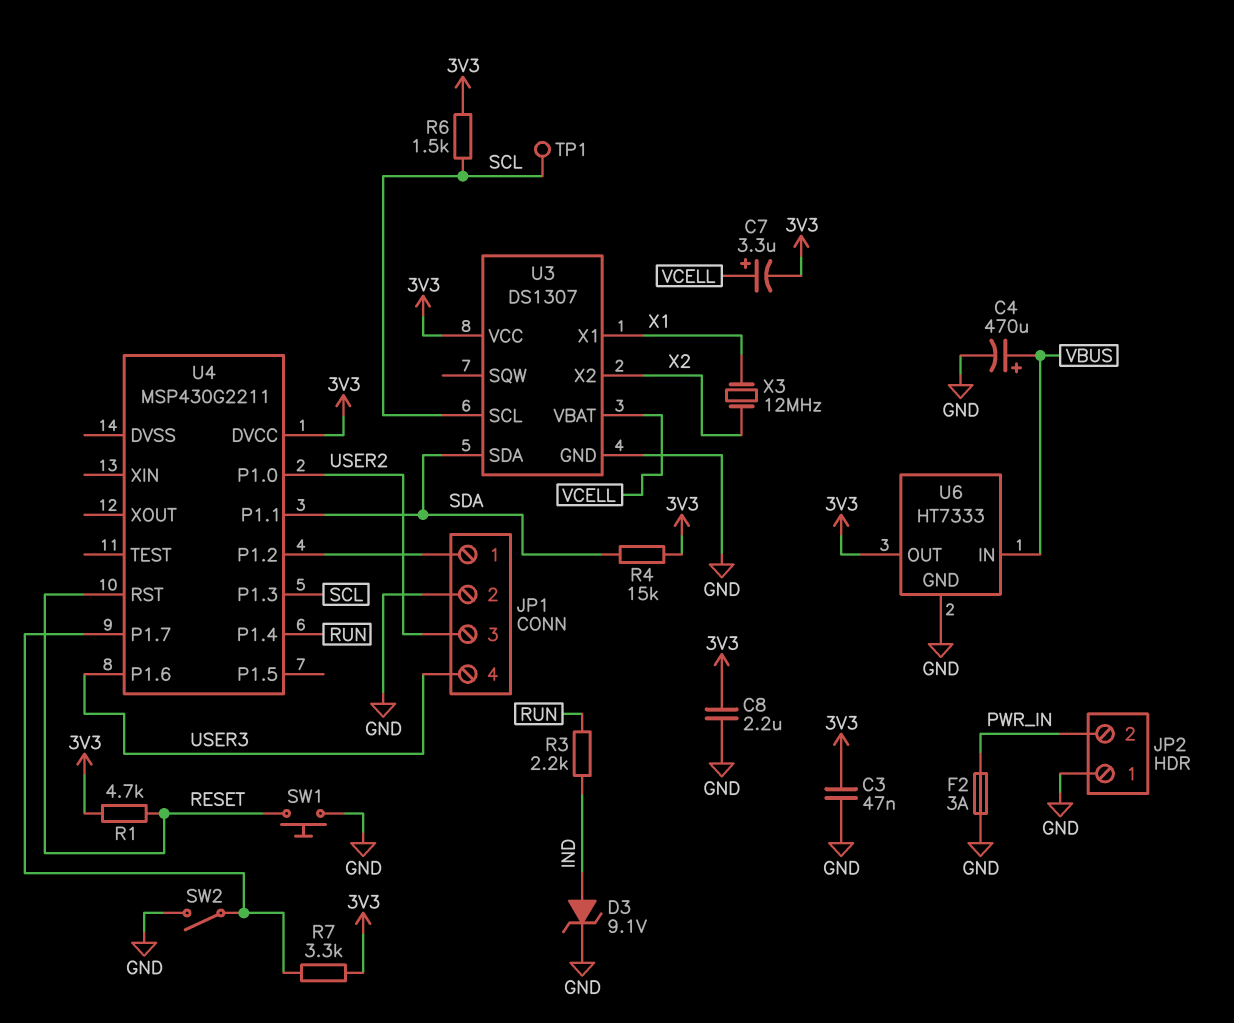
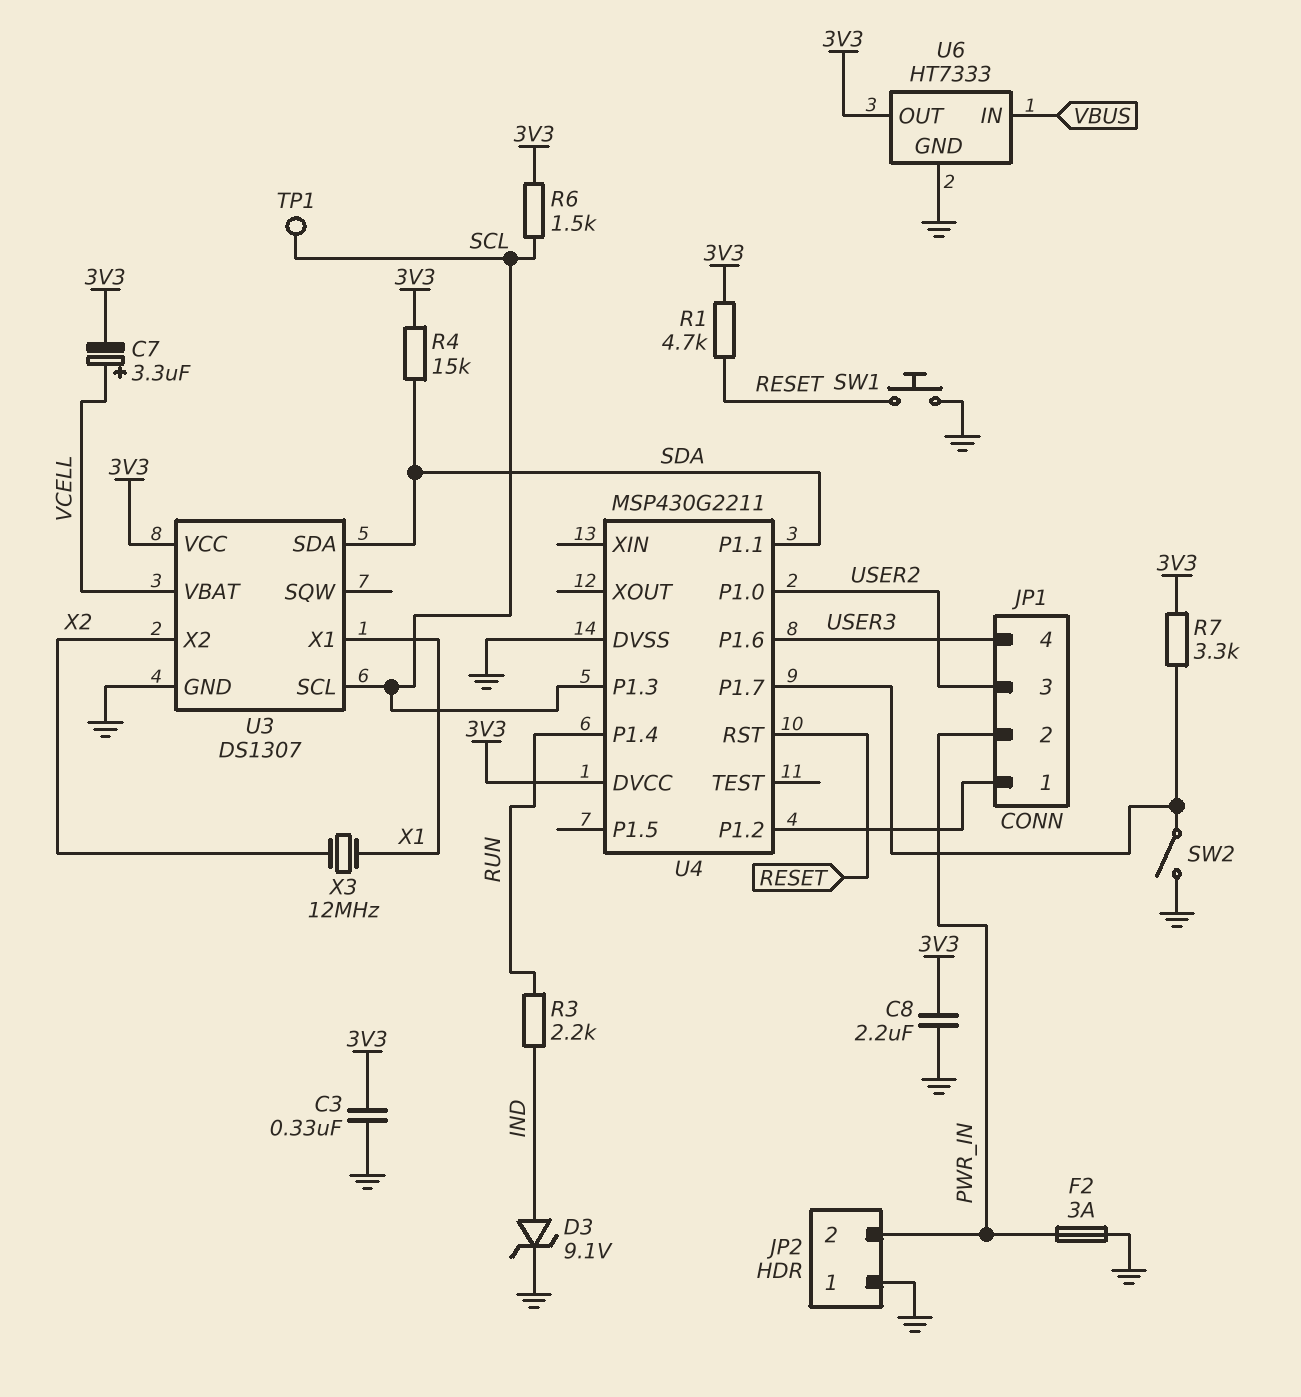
C3: 47nF (3V3, GND) -> 330nF (3V3, GND)
C4: 470uF (plus VBUS, minus GND) -> none
JP1 pin 2: GND -> PWR_IN
U4 pin DVSS: none -> GND

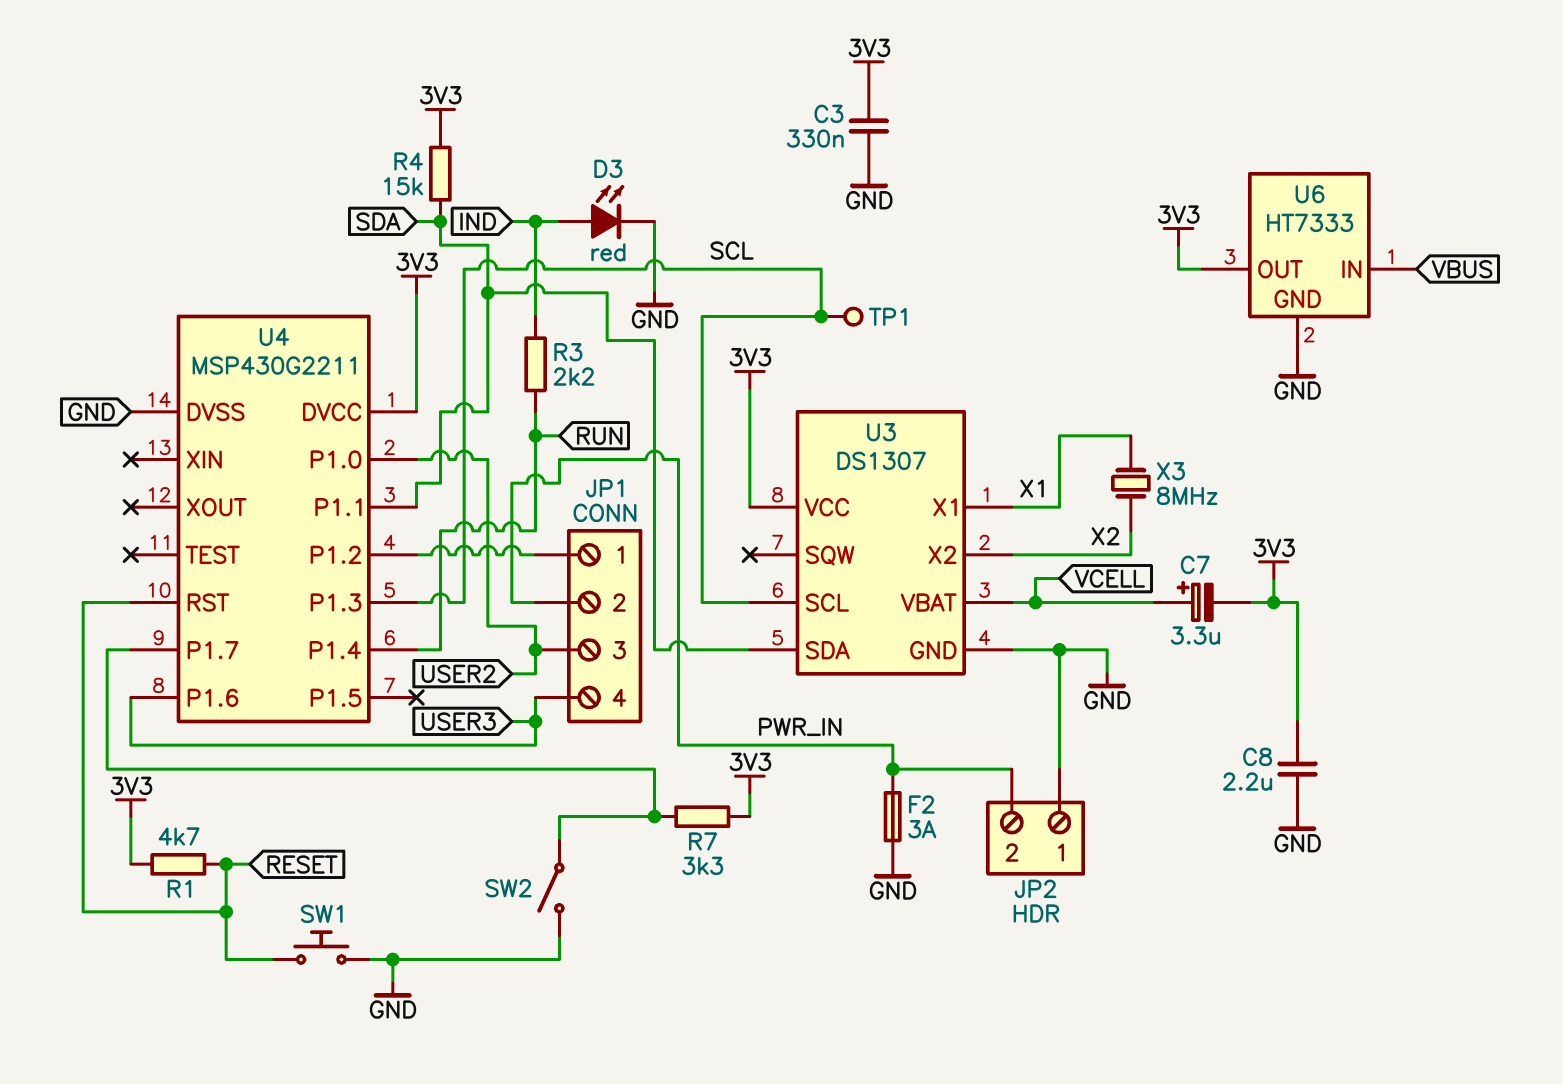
D3: zener 9.1V (A IND, K GND) -> LED red (A IND, K GND)
R6: 1.5k (3V3, SCL) -> none
X3: 12MHz (X1, X2) -> 8MHz (X1, X2)

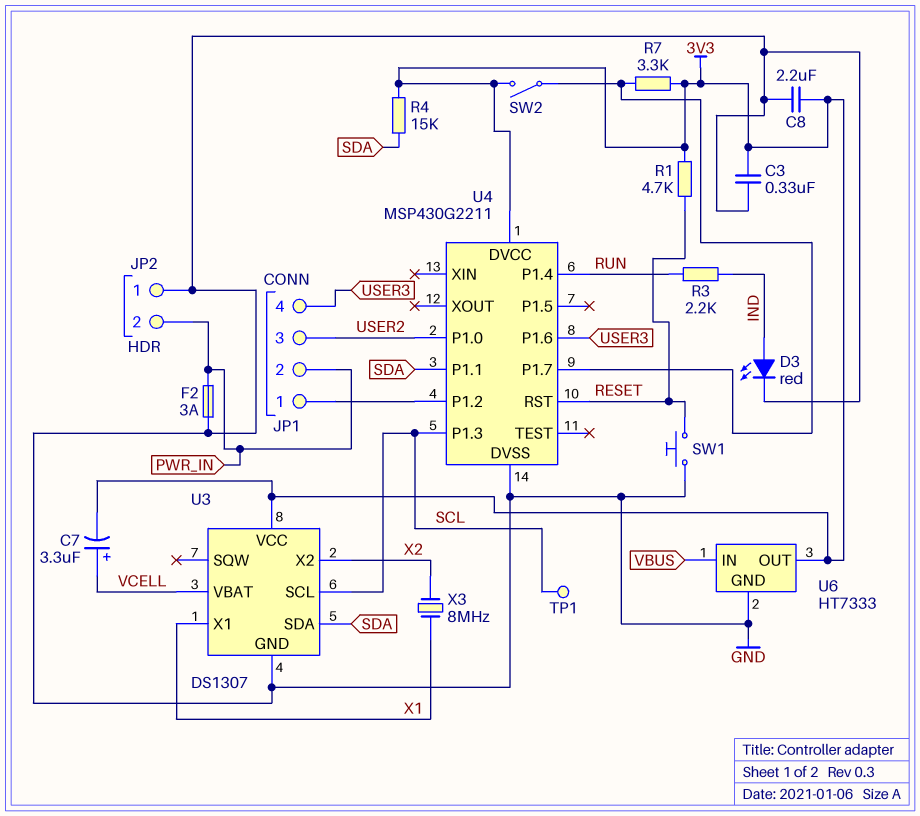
SW2: switch (GND, U4/P1.7) -> switch (3V3, U4/P1.7)

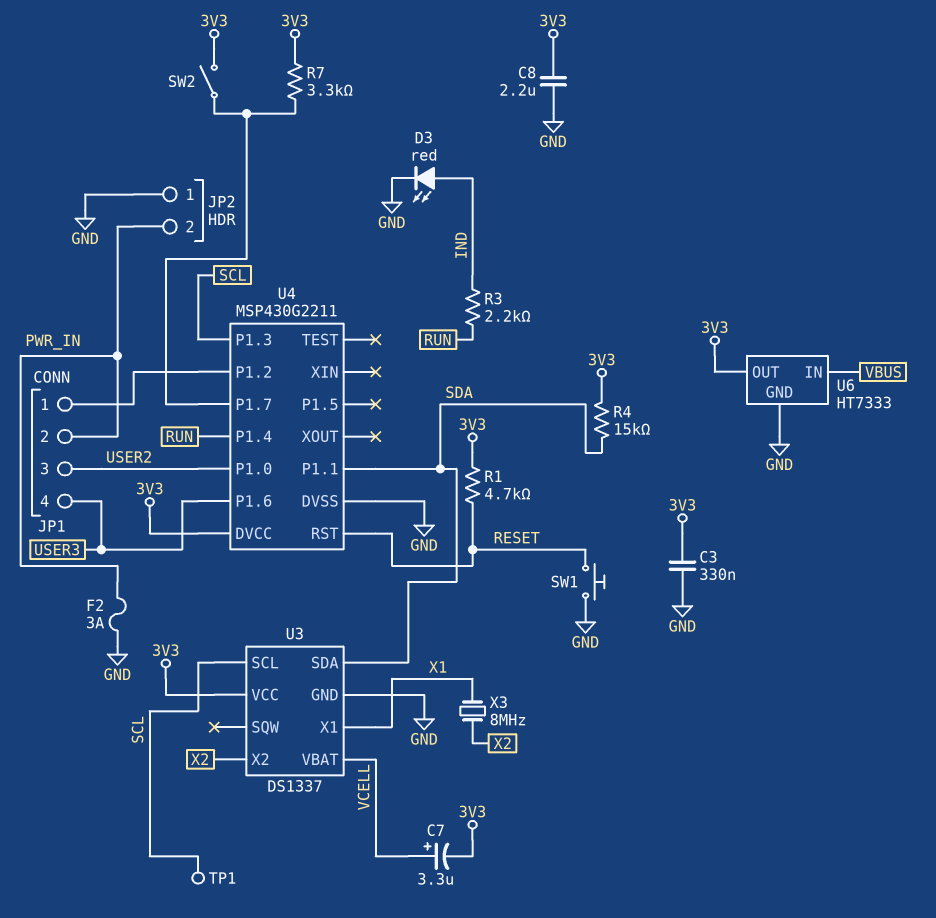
U3: DS1307 -> DS1337

